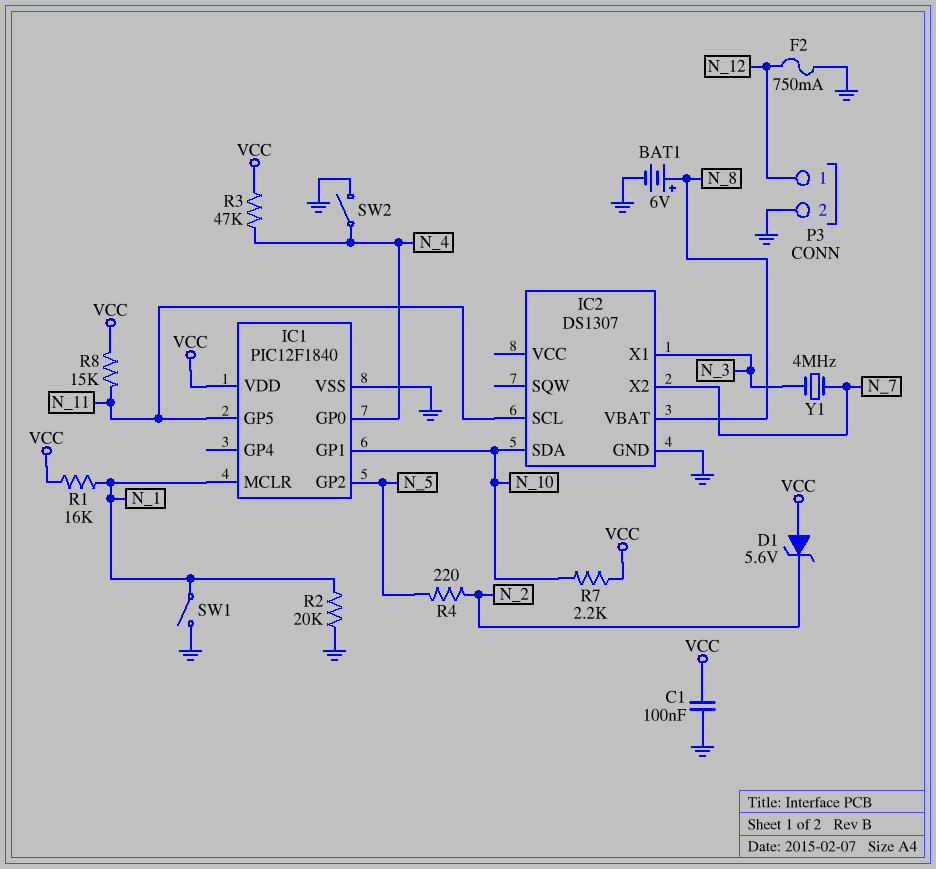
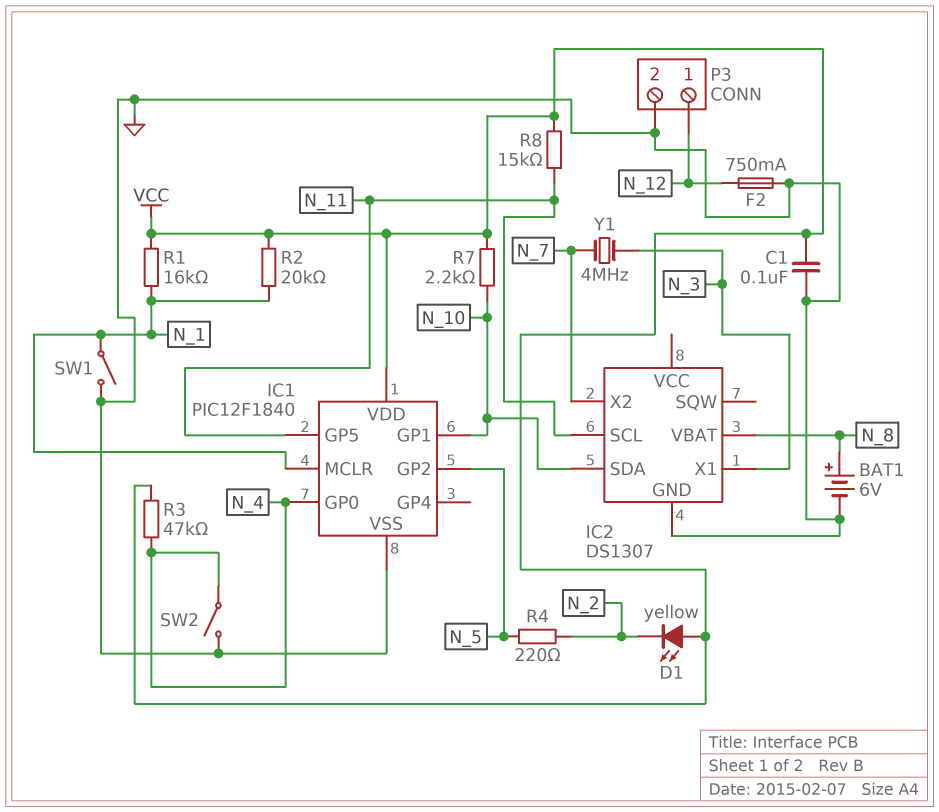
D1: zener 5.6V (A VCC, K N_2) -> LED yellow (A VCC, K N_2)
R2: 20k (GND, N_1) -> 20k (N_1, VCC)

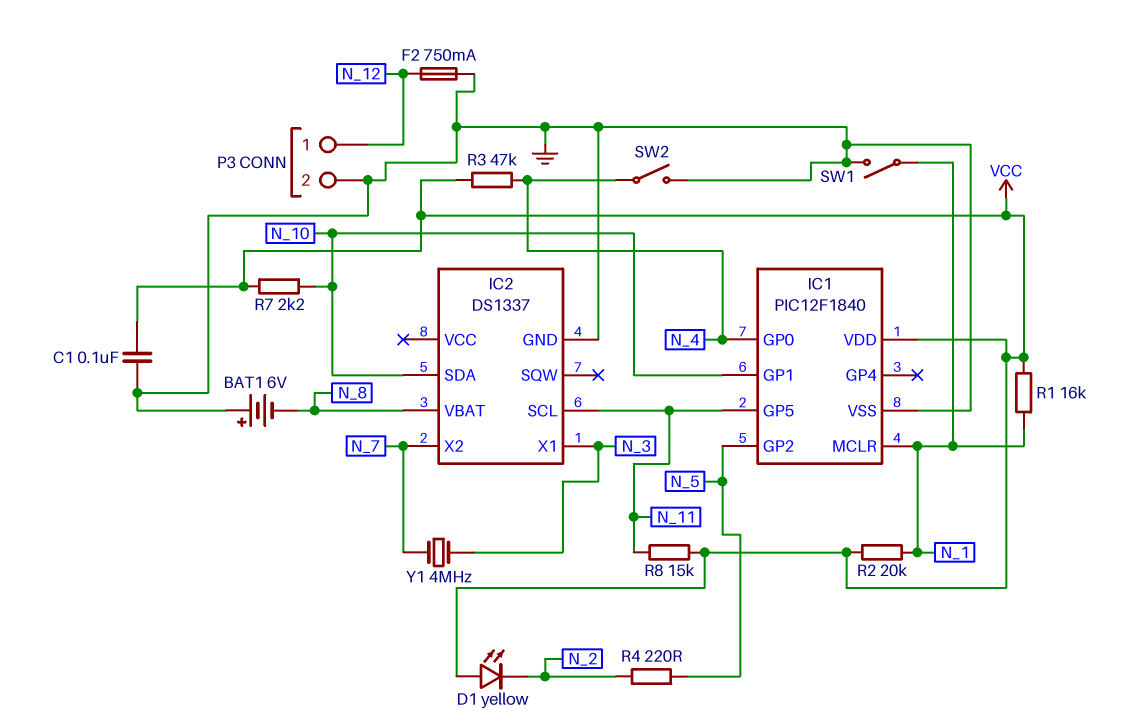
BAT1: 6V (plus N_8, minus GND) -> 6V (plus GND, minus N_8)
IC2: DS1307 -> DS1337

